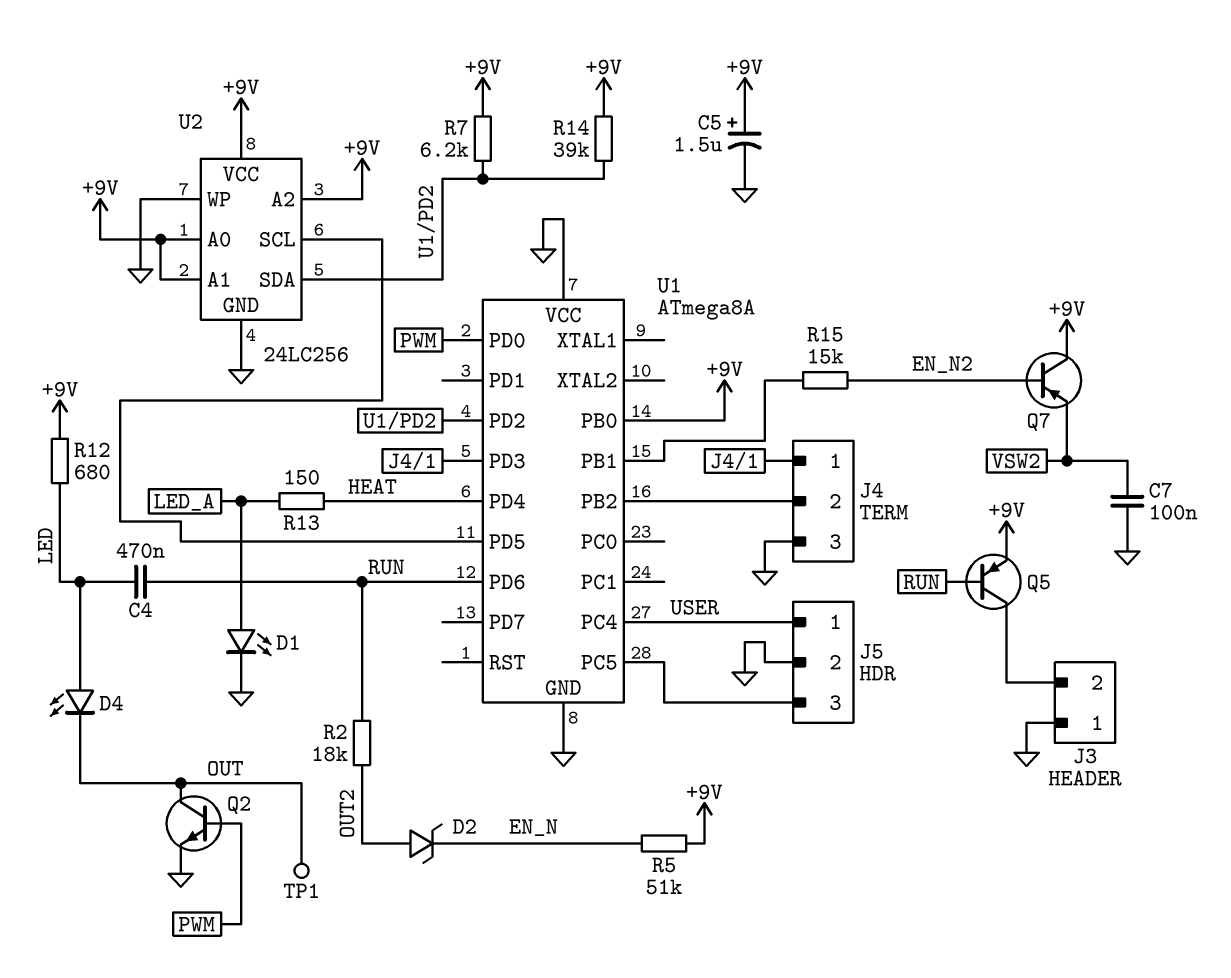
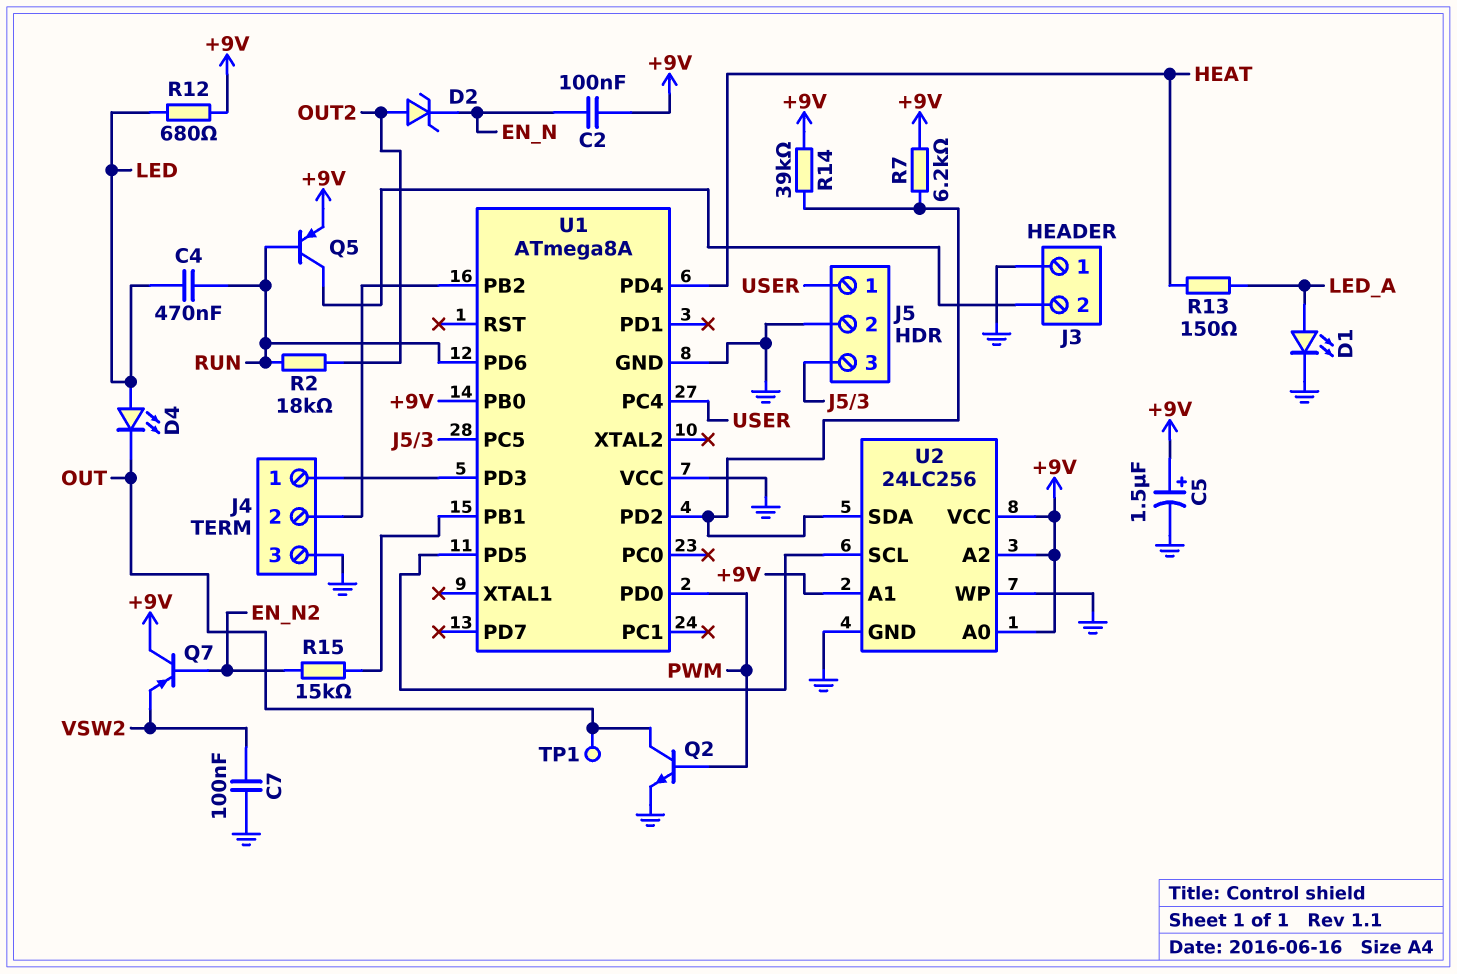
C2: none -> 100nF (+9V, EN_N)
R5: 51k (+9V, EN_N) -> none

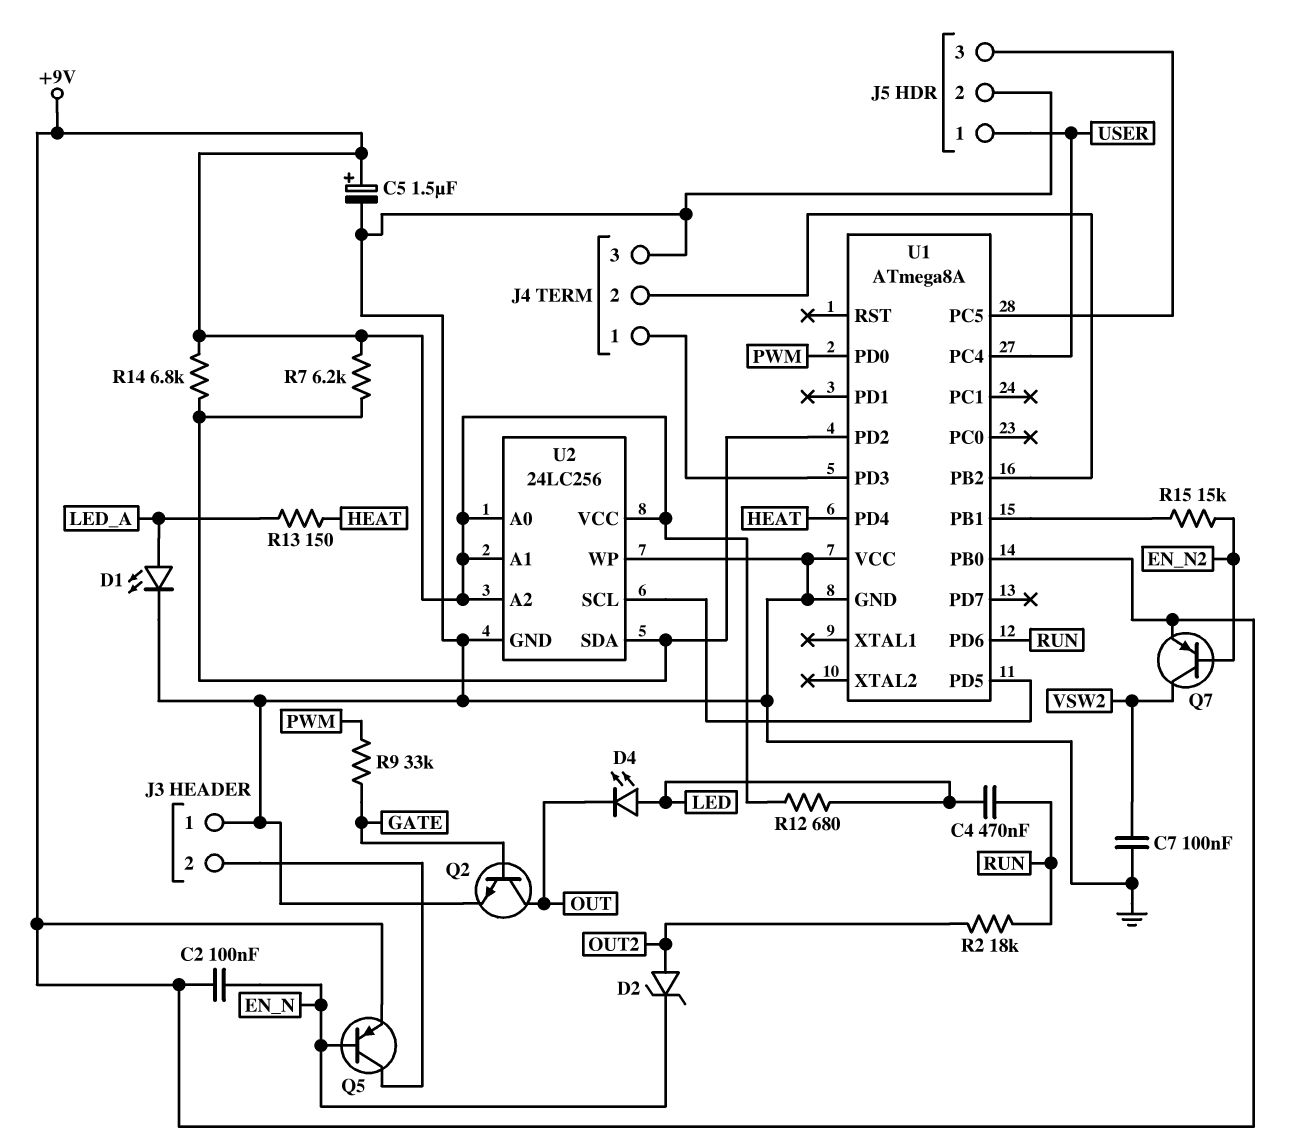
Q2: NPN (B PWM, C OUT, E GND) -> NPN (B GATE, C OUT, E GND)
Q5: PNP (B RUN, C J3/2, E +9V) -> PNP (B EN_N, C J3/2, E +9V)
Q7: PNP (B EN_N2, C +9V, E VSW2) -> PNP (B EN_N2, C VSW2, E +9V)
R9: none -> 33k (GATE, PWM)
R14: 39k (+9V, U1/PD2) -> 6.8k (+9V, U1/PD2)
TP1: test point (OUT) -> none

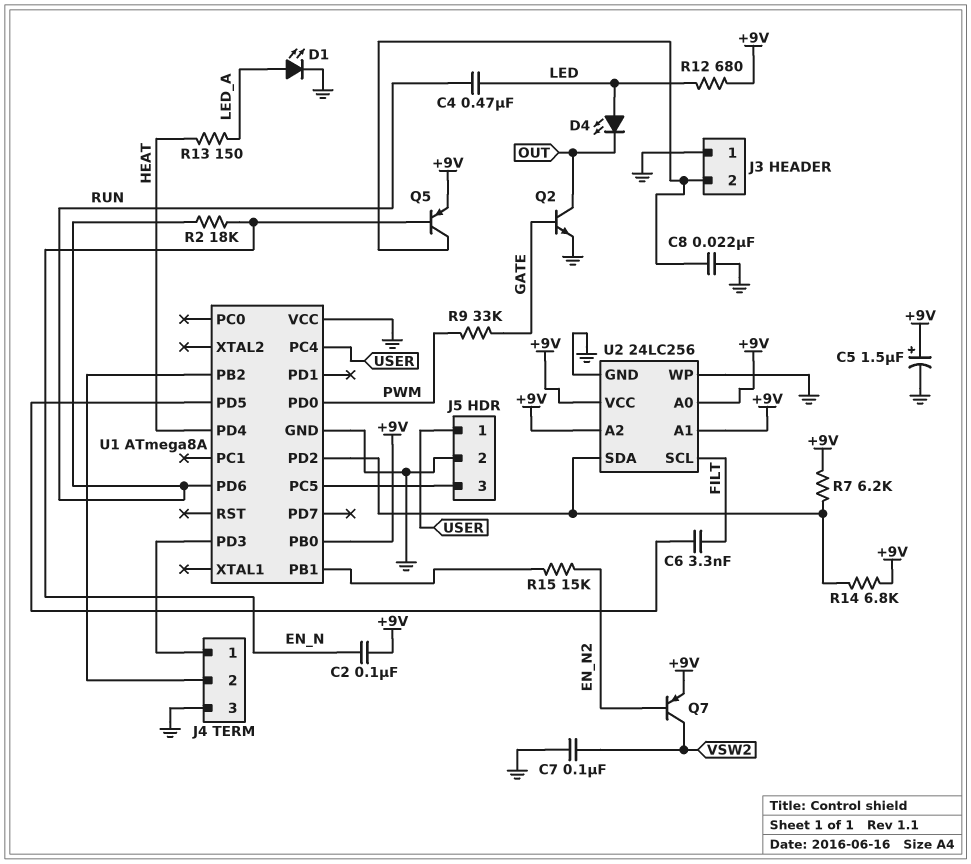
C6: none -> 3.3nF (FILT, U1/PD5)
C8: none -> 22nF (GND, J3/2)
D2: zener (A OUT2, K EN_N) -> none
R2: 18k (OUT2, RUN) -> 18k (EN_N, RUN)
U2 pin SCL: U1/PD5 -> FILT

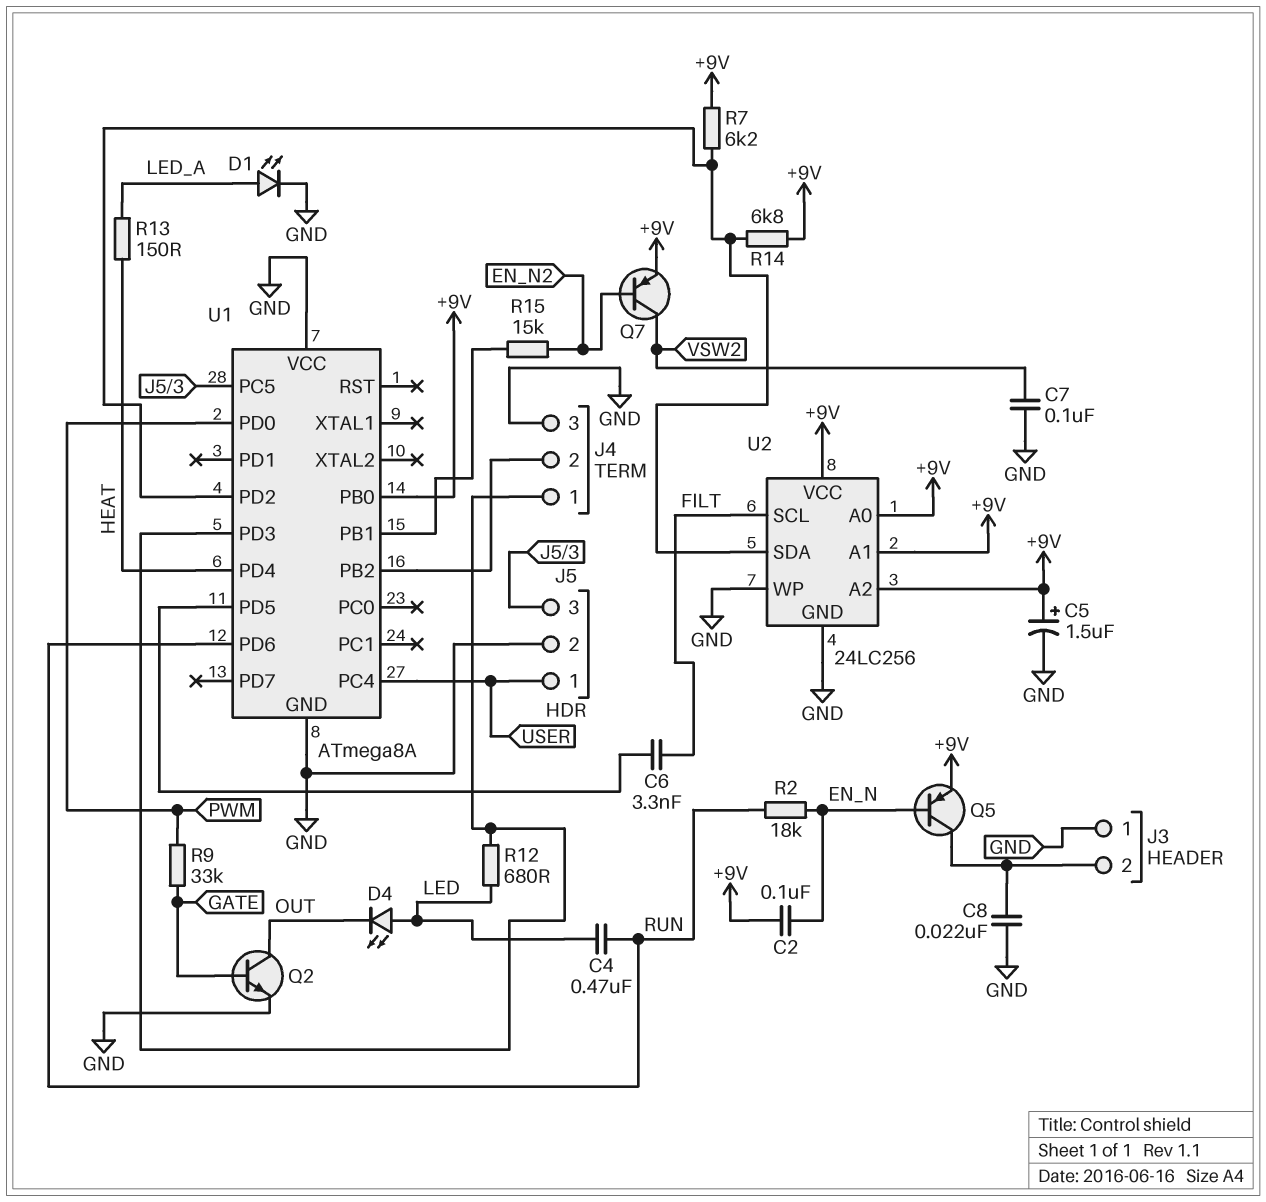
R12: 680 (+9V, LED) -> 680 (J4/1, LED)

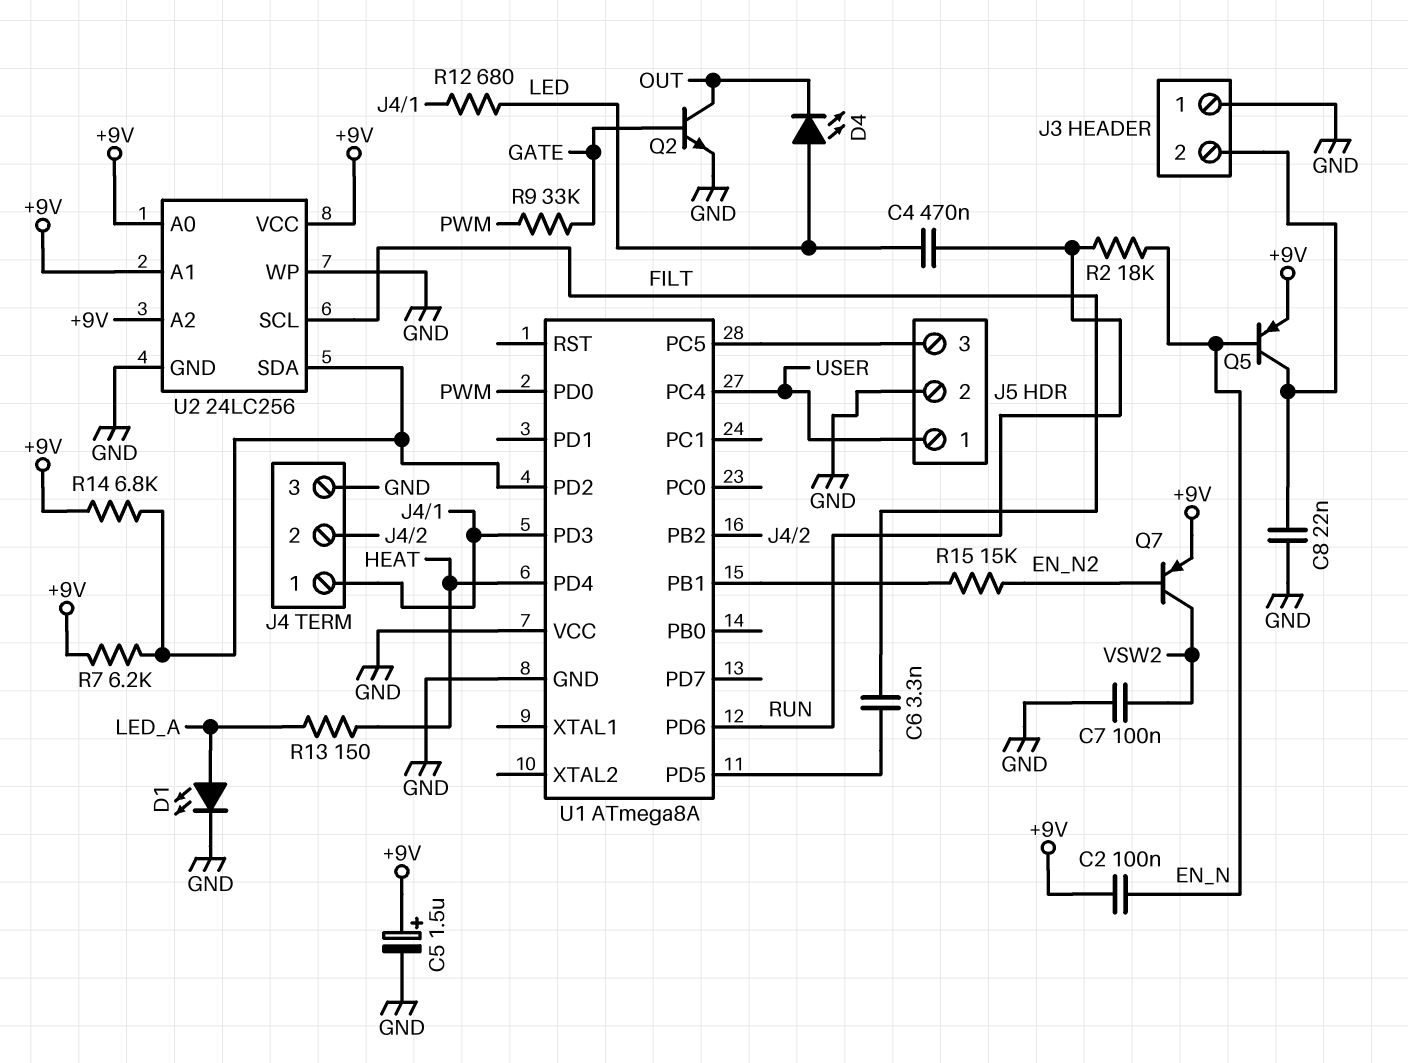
U1 pin PB0: +9V -> none

